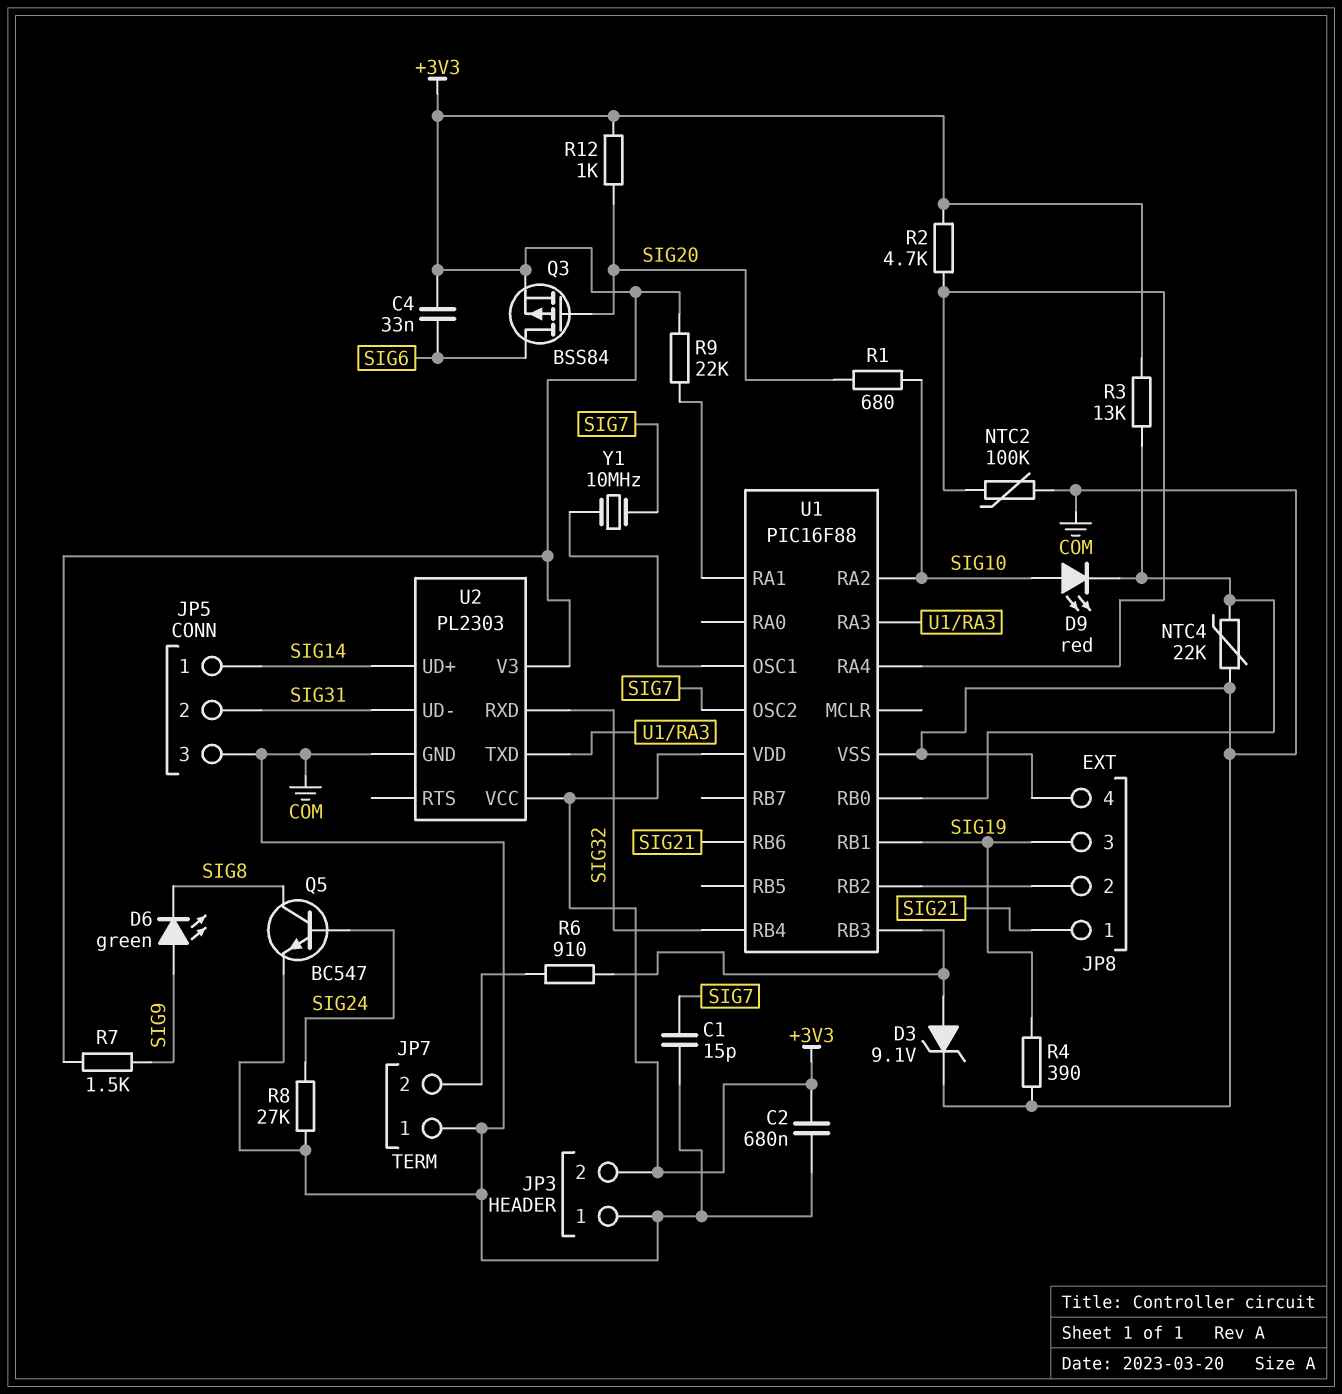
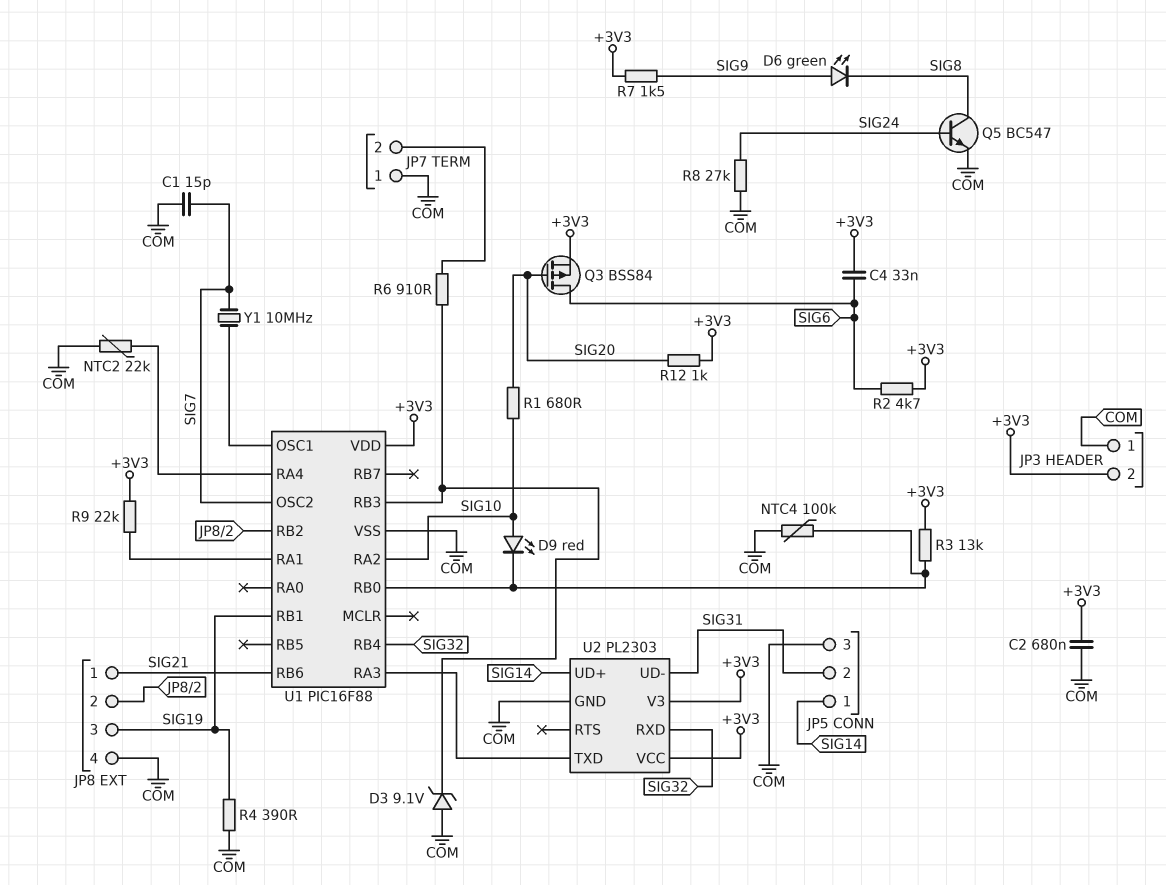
D3: zener 9.1V (A U1/RB3, K COM) -> zener 9.1V (A COM, K U1/RB3)
NTC2: 100k (COM, U1/RA4) -> 22k (COM, U1/RA4)
NTC4: 22k (COM, U1/RB0) -> 100k (COM, U1/RB0)
R2: 4.7k (+3V3, U1/RA4) -> 4.7k (+3V3, SIG6)

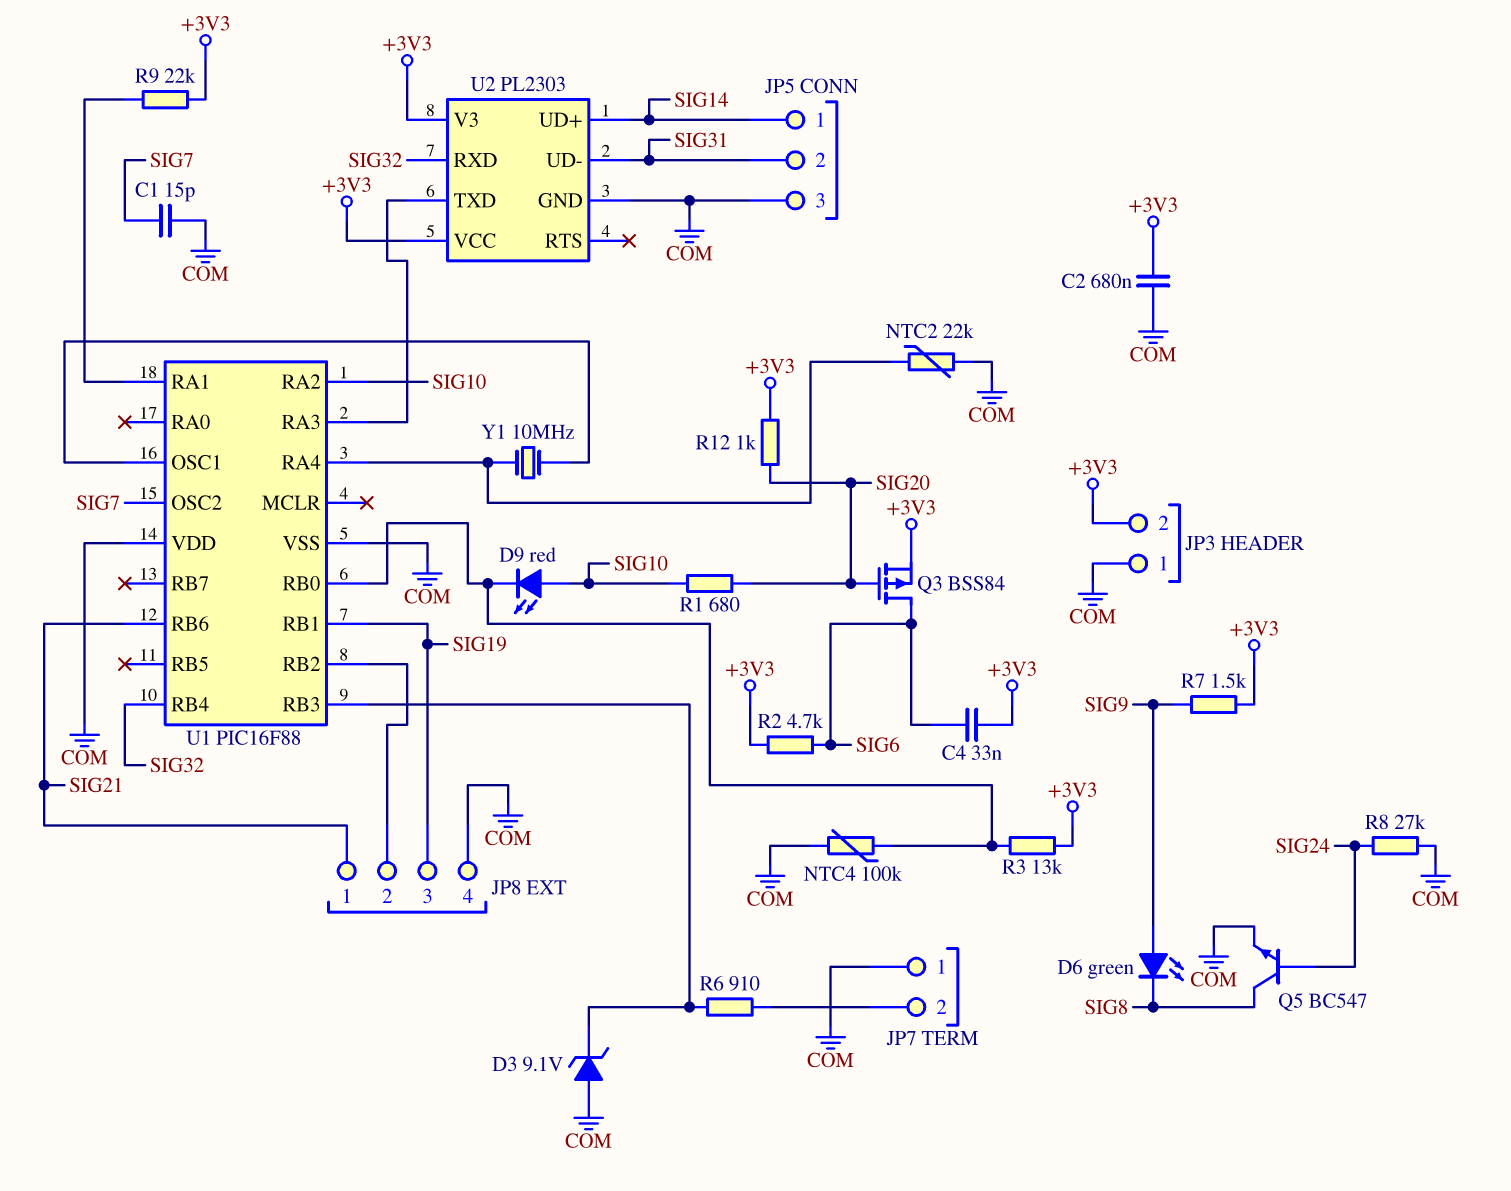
R4: 390 (COM, SIG19) -> none
U1 pin VDD: +3V3 -> COM
Y1: 10MHz (SIG7, U1/OSC1) -> 10MHz (U1/OSC1, U1/RA4)

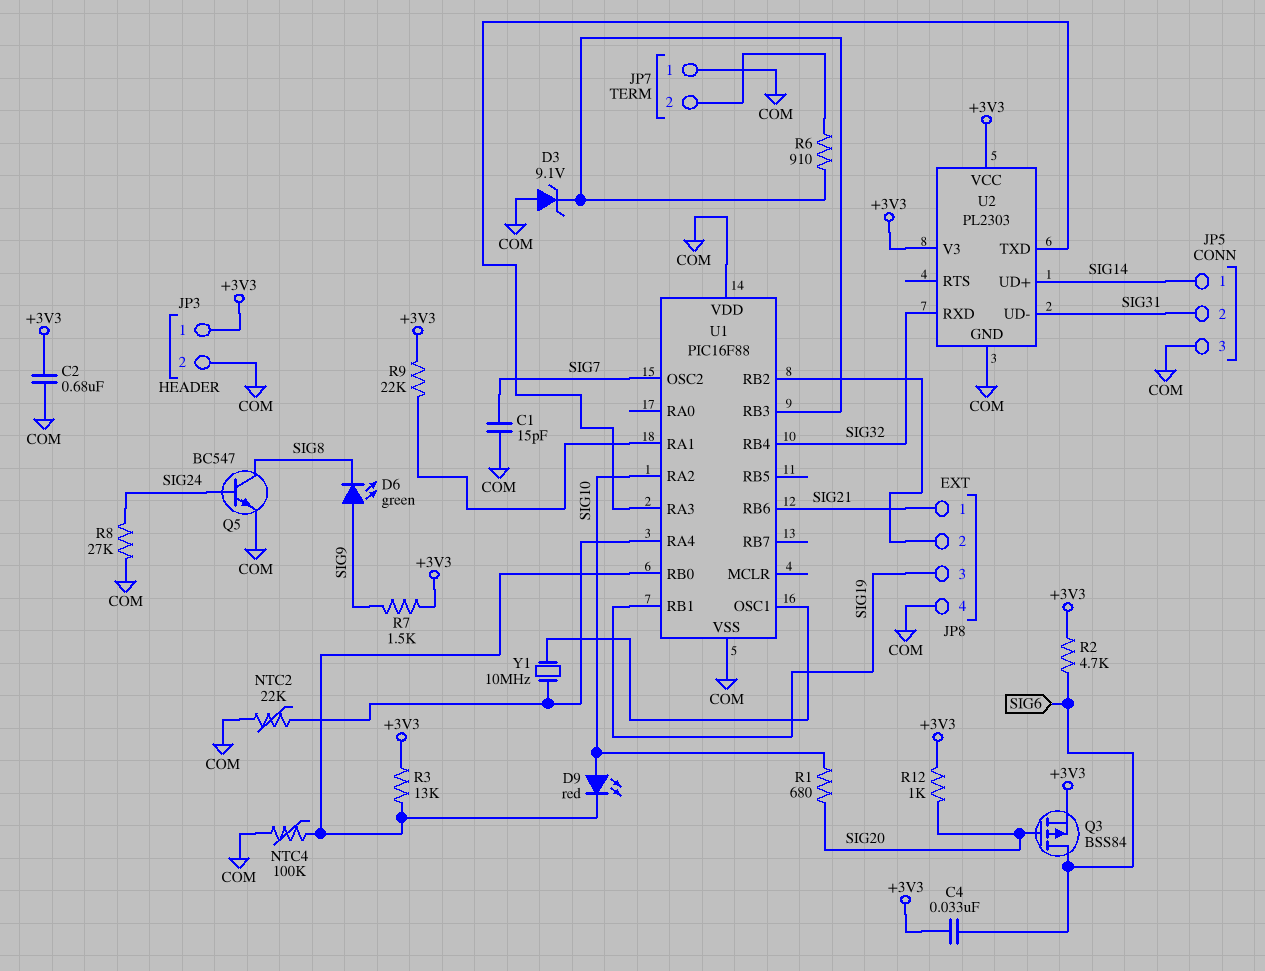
JP3 pin 1: COM -> +3V3
JP3 pin 2: +3V3 -> COM

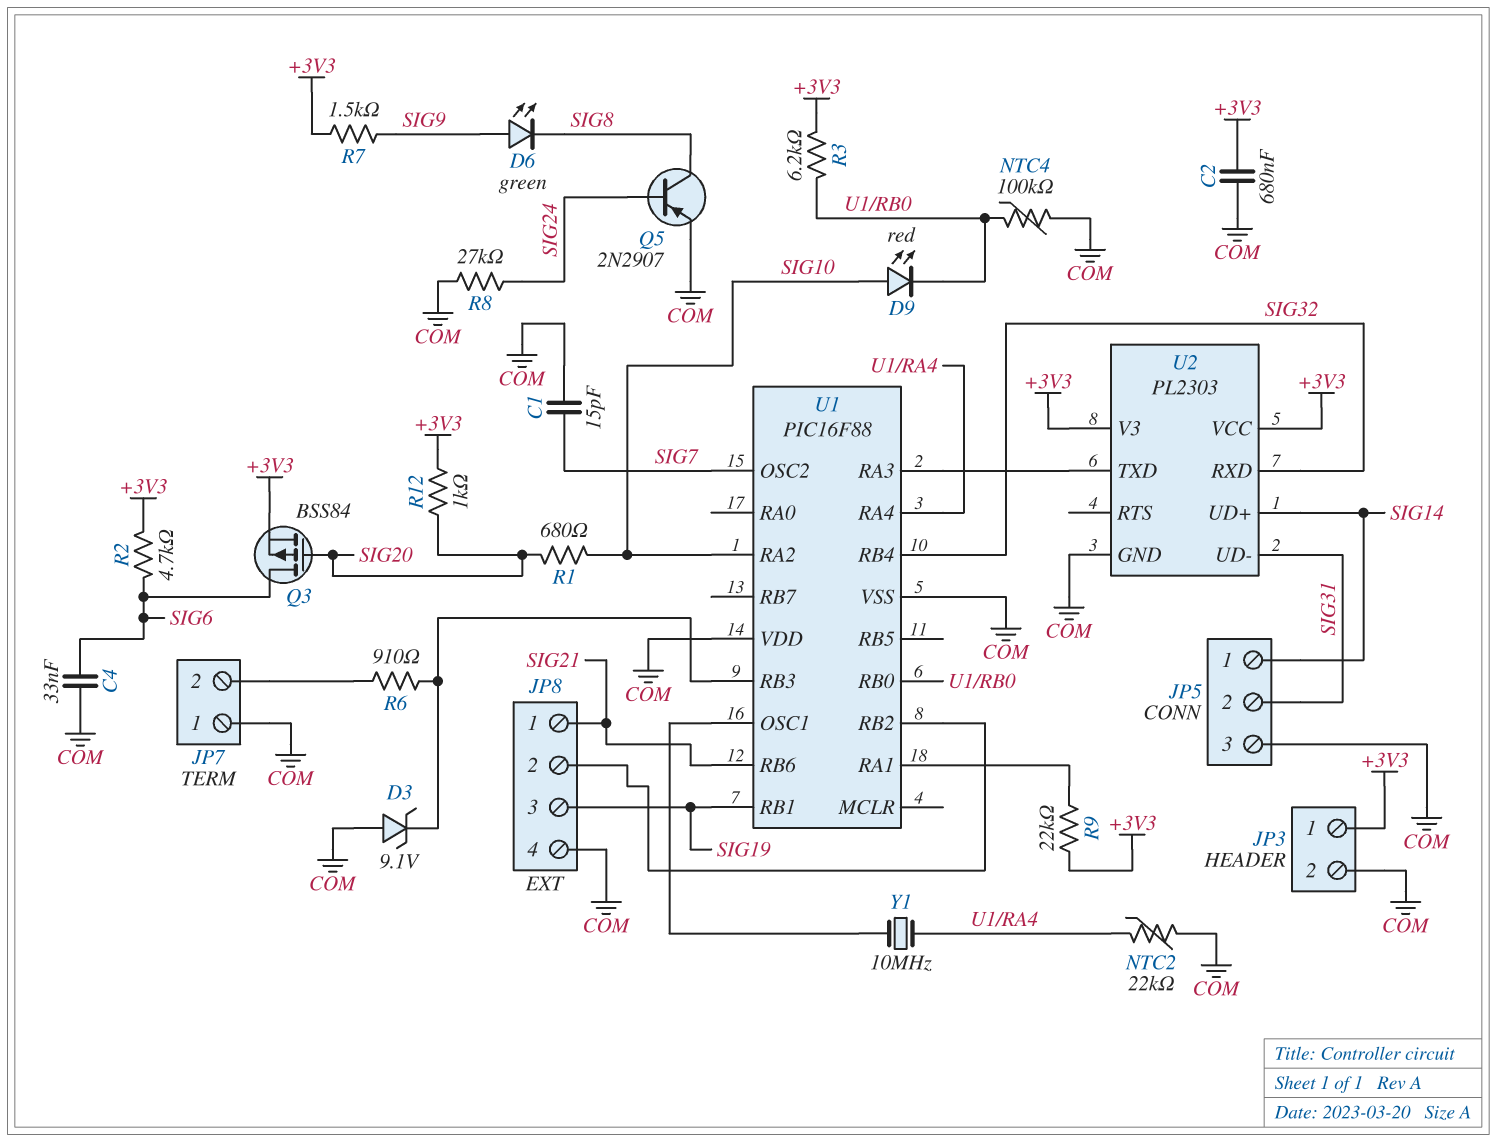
C4: 33nF (+3V3, SIG6) -> 33nF (COM, SIG6)
Q5: NPN BC547 (B SIG24, C SIG8, E COM) -> PNP 2N2907 (B SIG24, C SIG8, E COM)
R3: 13k (+3V3, U1/RB0) -> 6.2k (+3V3, U1/RB0)

